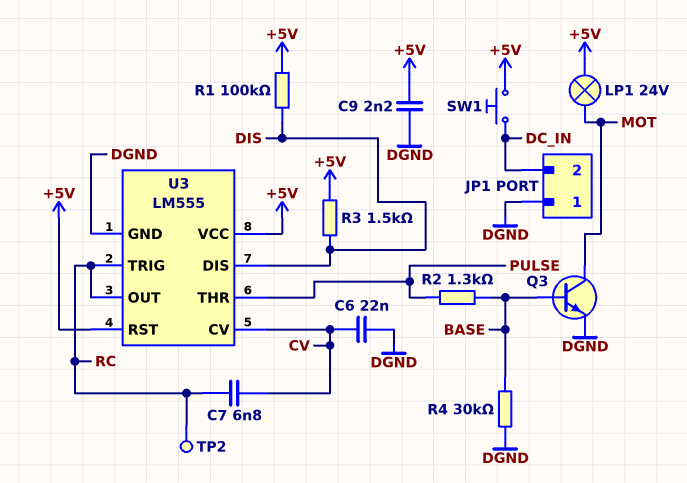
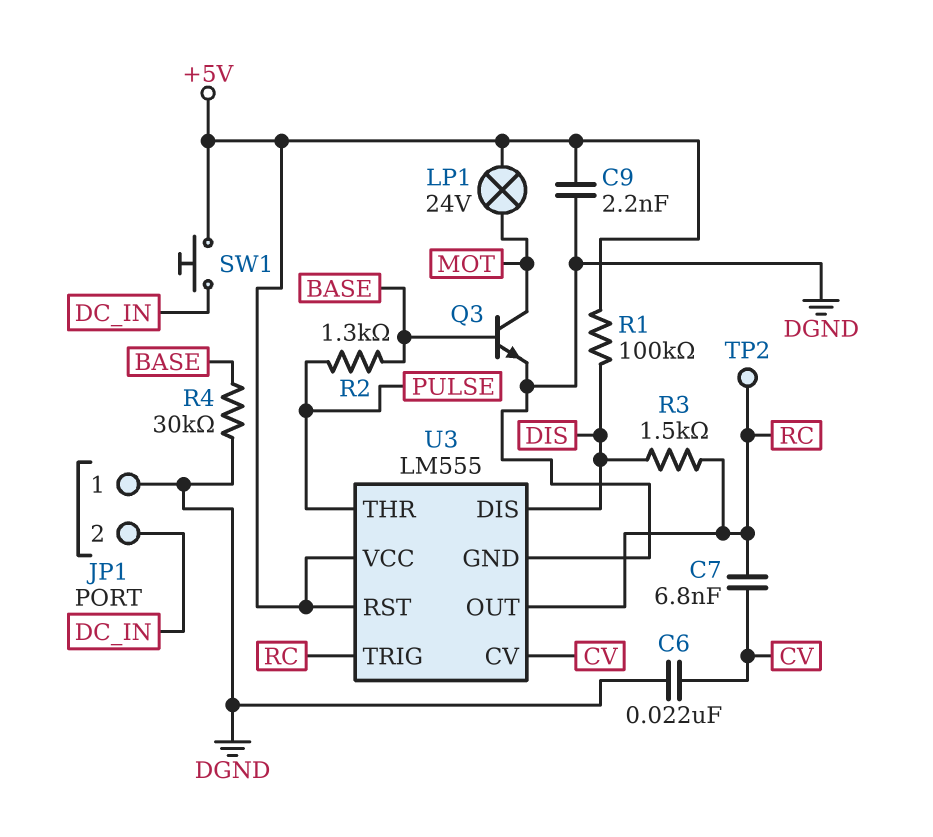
R3: 1.5k (+5V, DIS) -> 1.5k (DIS, RC)

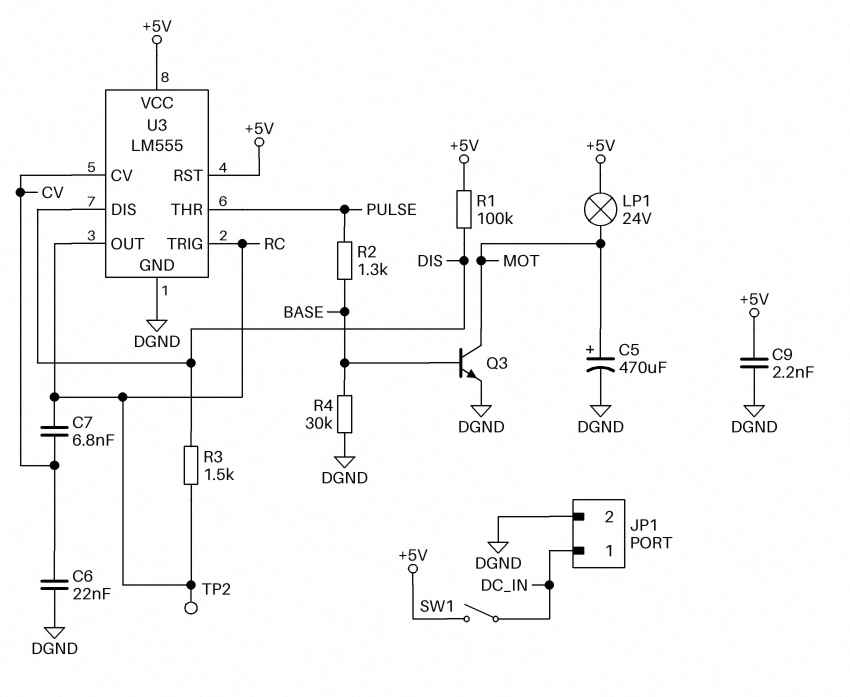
C5: none -> 470uF (plus MOT, minus DGND)
JP1 pin 1: DGND -> DC_IN
JP1 pin 2: DC_IN -> DGND
SW1: button (+5V, DC_IN) -> switch (+5V, DC_IN)

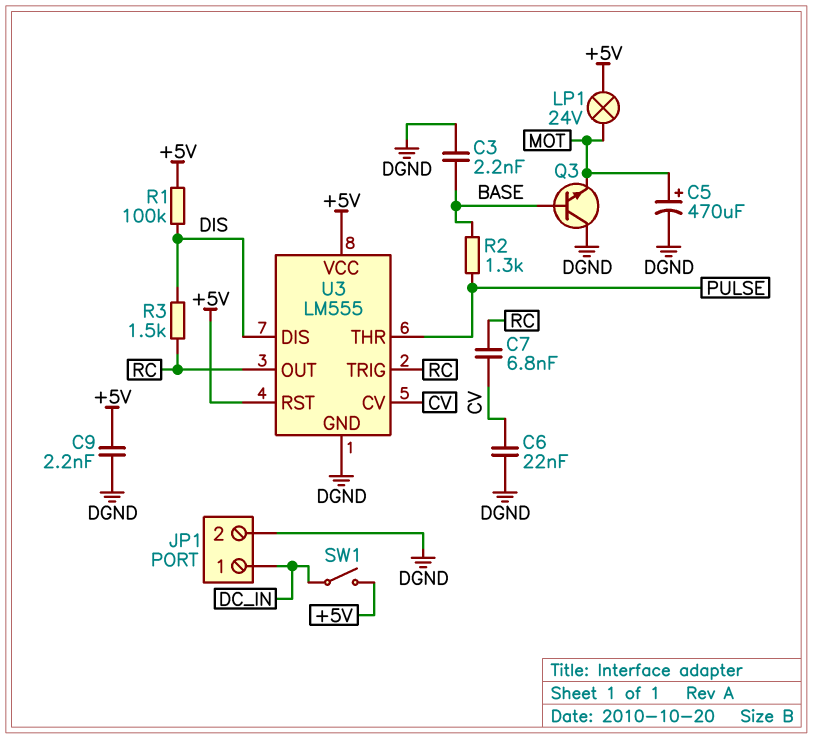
C3: none -> 2.2nF (BASE, DGND)
Q3: NPN (B BASE, C MOT, E DGND) -> NPN (B BASE, C DGND, E MOT)
R4: 30k (BASE, DGND) -> none
TP2: test point (RC) -> none

